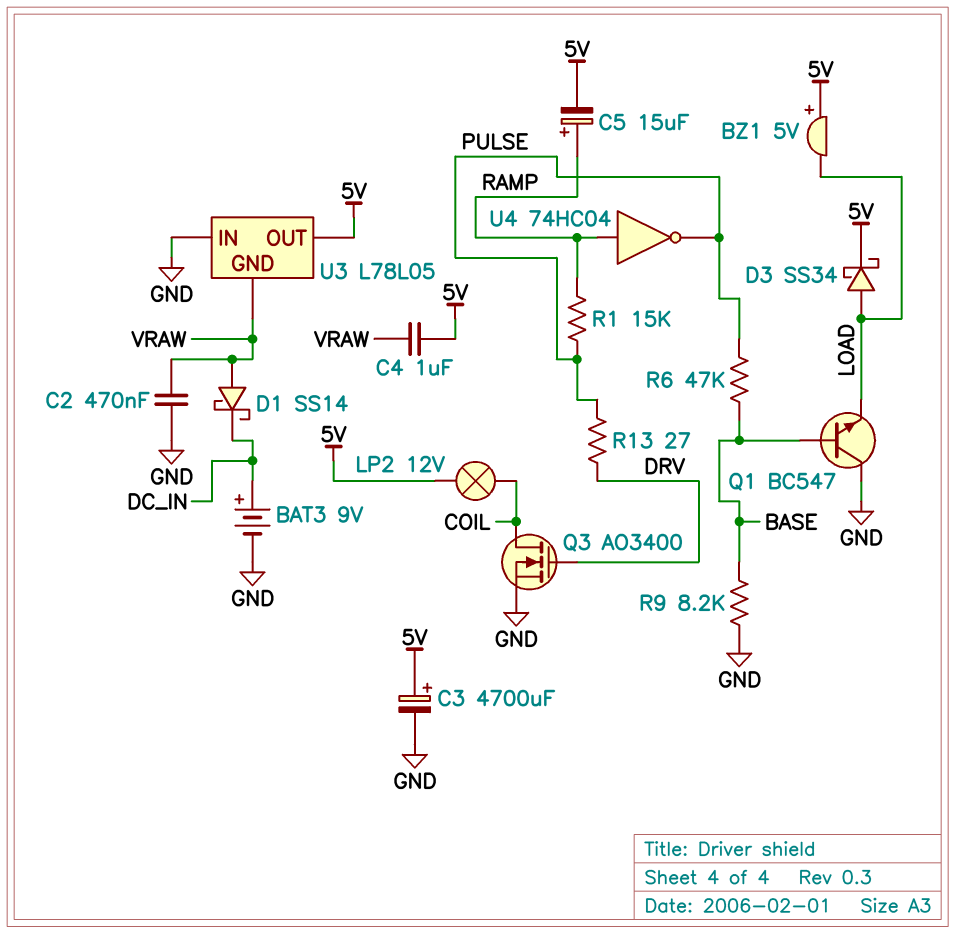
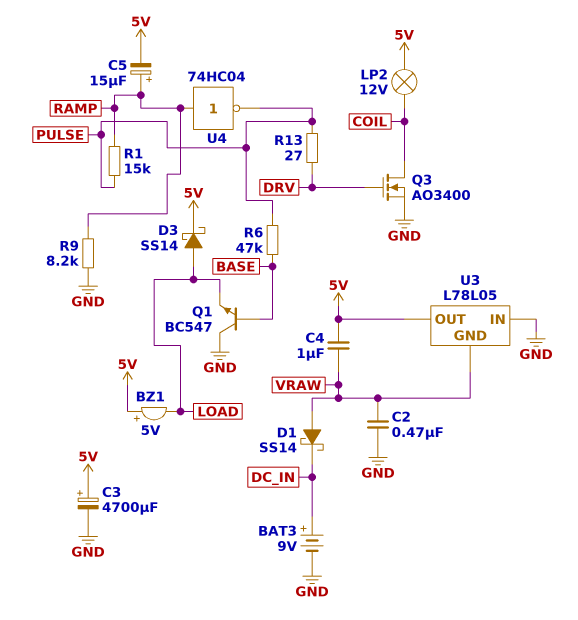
D3: schottky SS34 (A LOAD, K 5V) -> schottky SS14 (A LOAD, K 5V)
R9: 8.2k (BASE, GND) -> 8.2k (GND, RAMP)

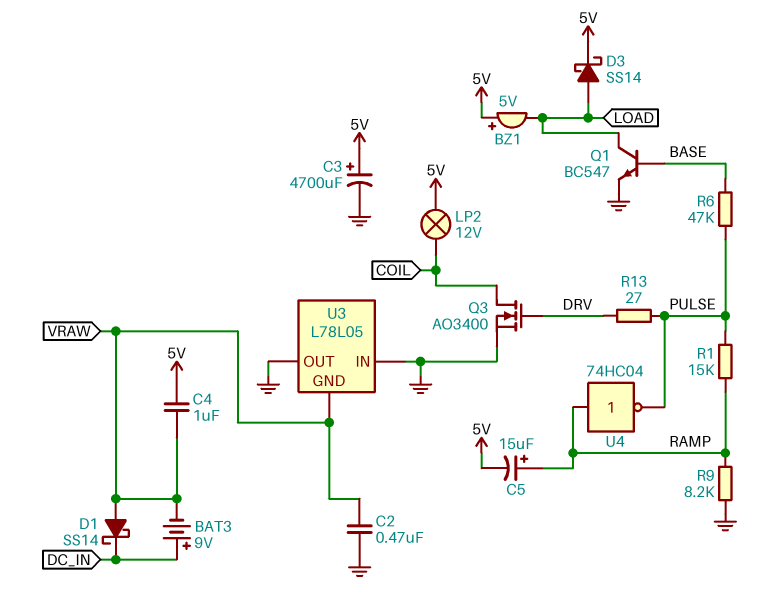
BAT3: 9V (plus DC_IN, minus GND) -> 9V (plus DC_IN, minus VRAW)
Q1: NPN BC547 (B BASE, C GND, E LOAD) -> NPN BC547 (B BASE, C LOAD, E GND)
U3 pin OUT: 5V -> GND

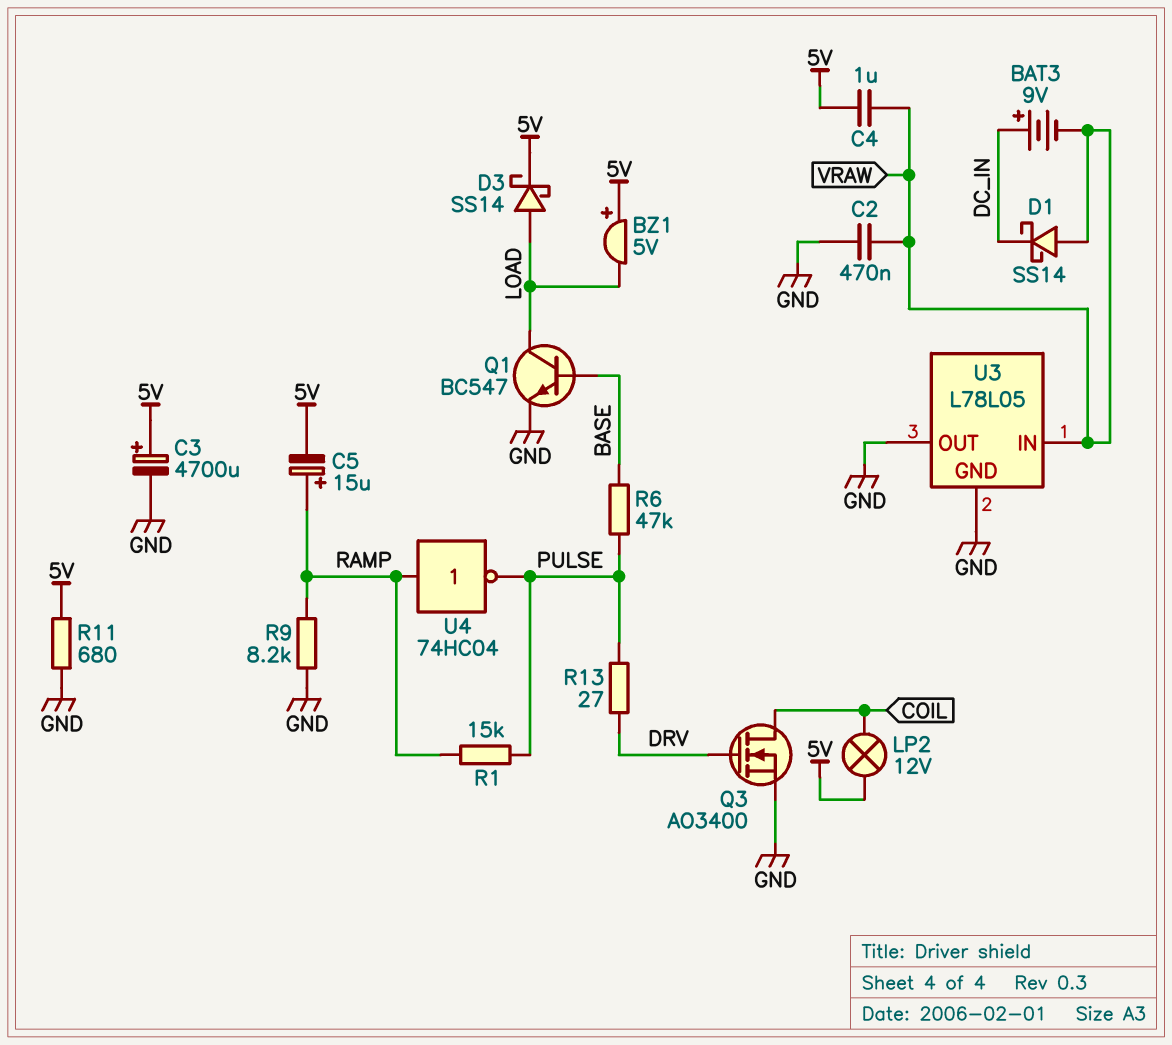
R11: none -> 680 (5V, GND)
U3 pin GND: VRAW -> GND
U3 pin IN: GND -> VRAW

